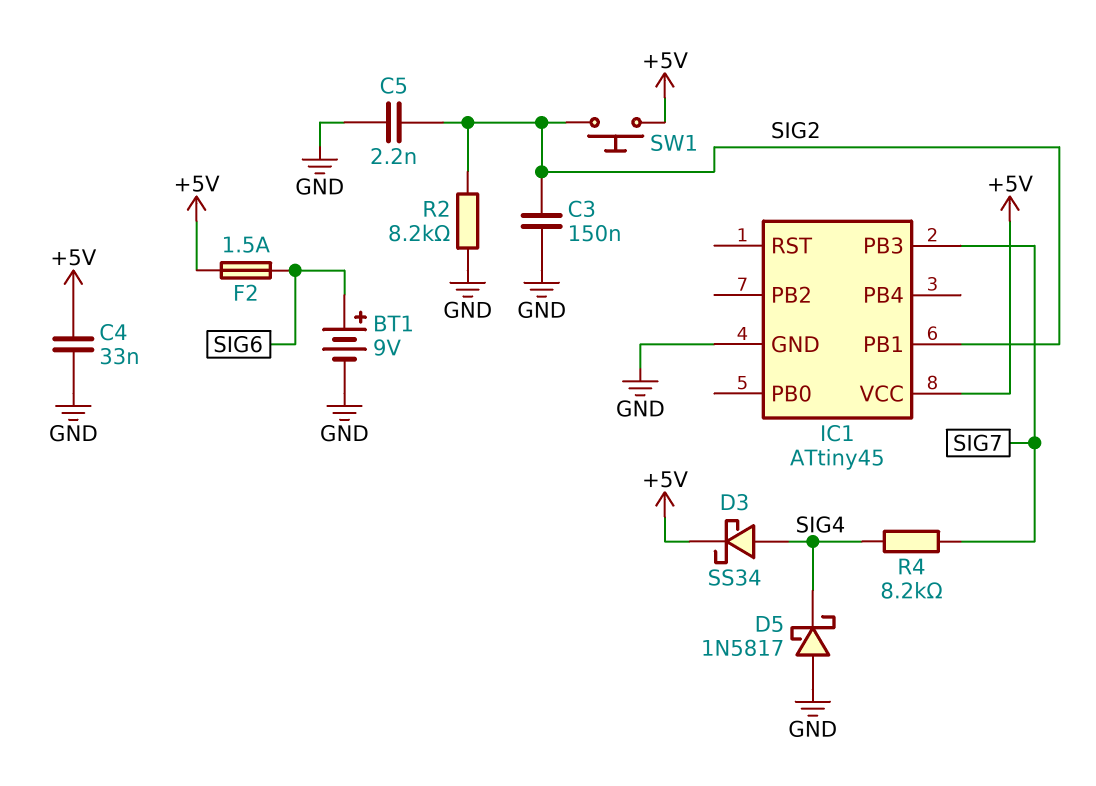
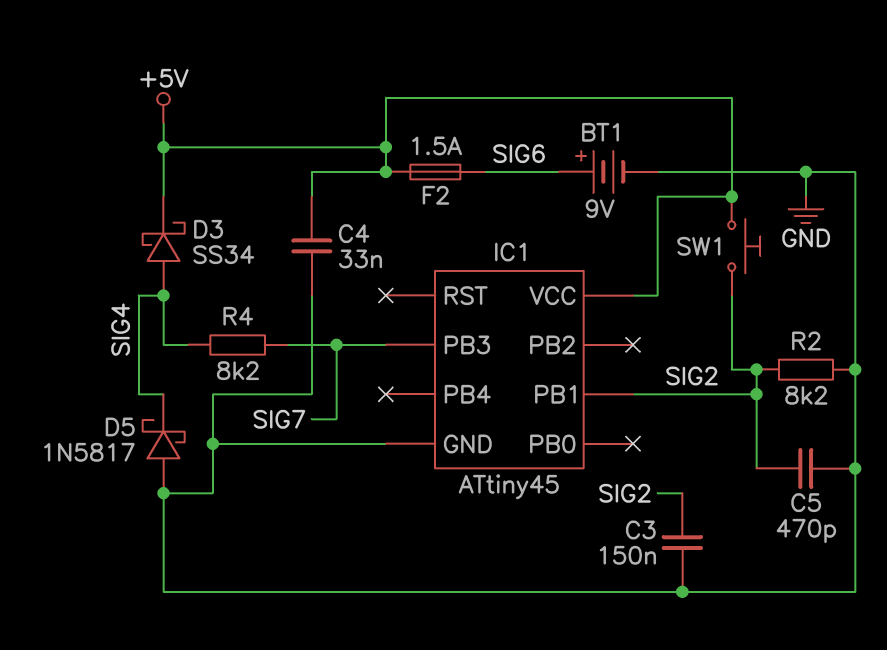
C5: 2.2nF (GND, SIG2) -> 470pF (GND, SIG2)

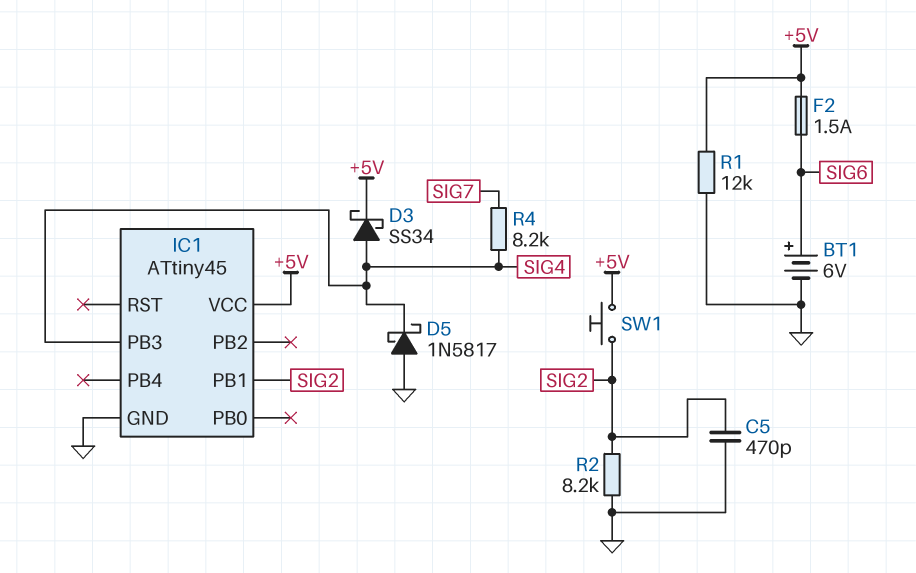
BT1: 9V (plus SIG6, minus GND) -> 6V (plus SIG6, minus GND)
C3: 150nF (GND, SIG2) -> none
C4: 33nF (+5V, GND) -> none
IC1 pin PB3: SIG7 -> SIG4
R1: none -> 12k (+5V, GND)

